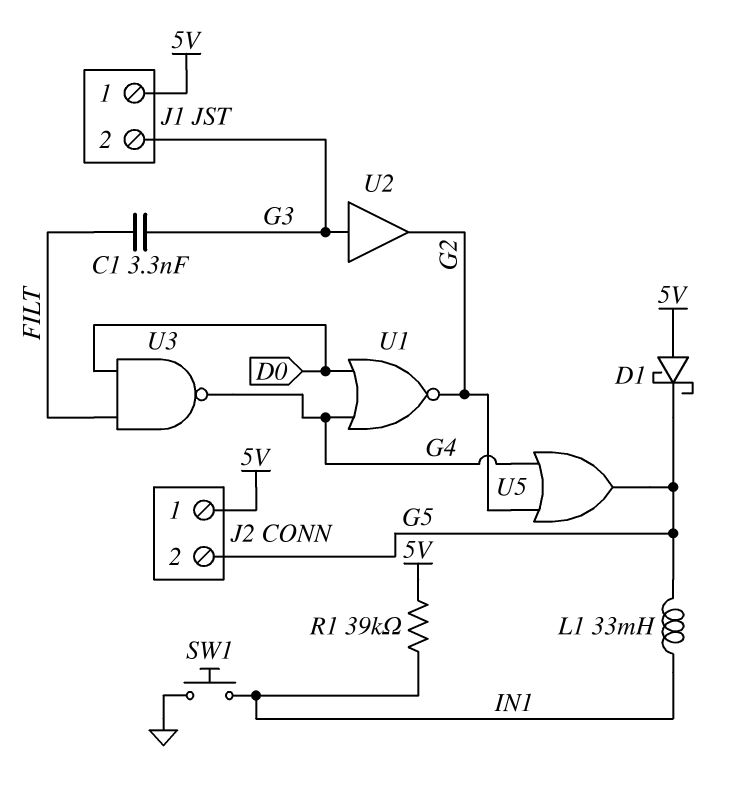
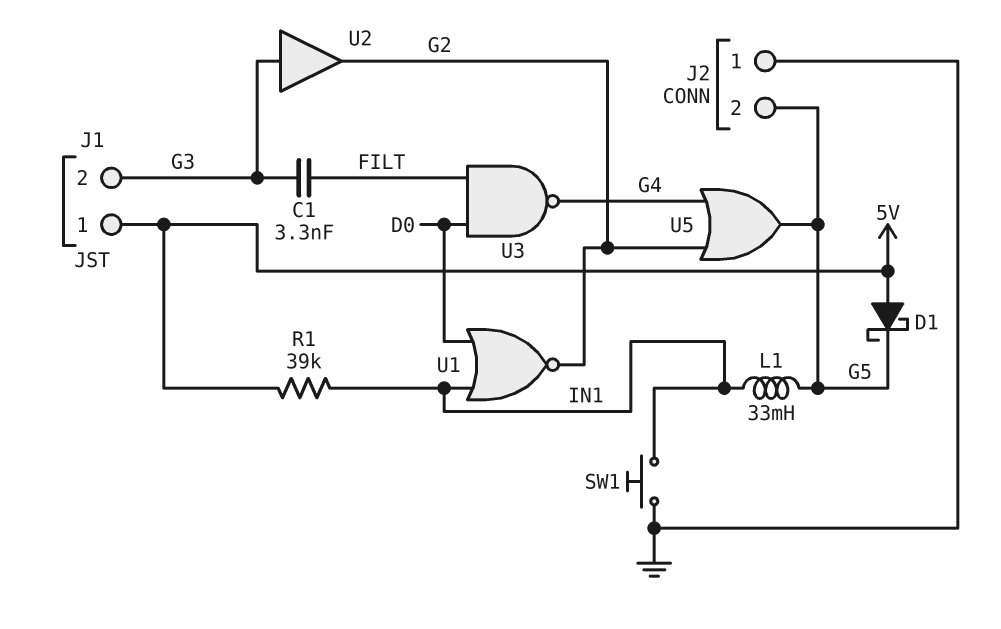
J2 pin 1: 5V -> GND
U1: NOR (in D0, in G4, out G2) -> NOR (in D0, in IN1, out G2)

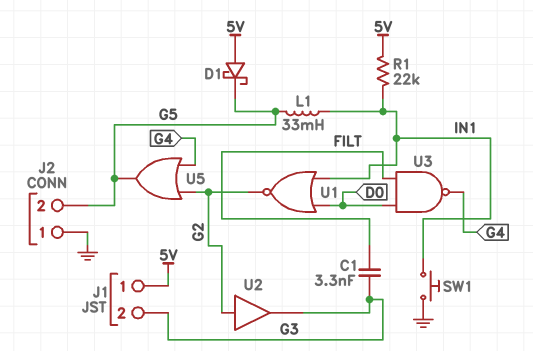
R1: 39k (5V, IN1) -> 22k (5V, IN1)
U2: buffer (in G3, out G2) -> buffer (in G2, out G3)

